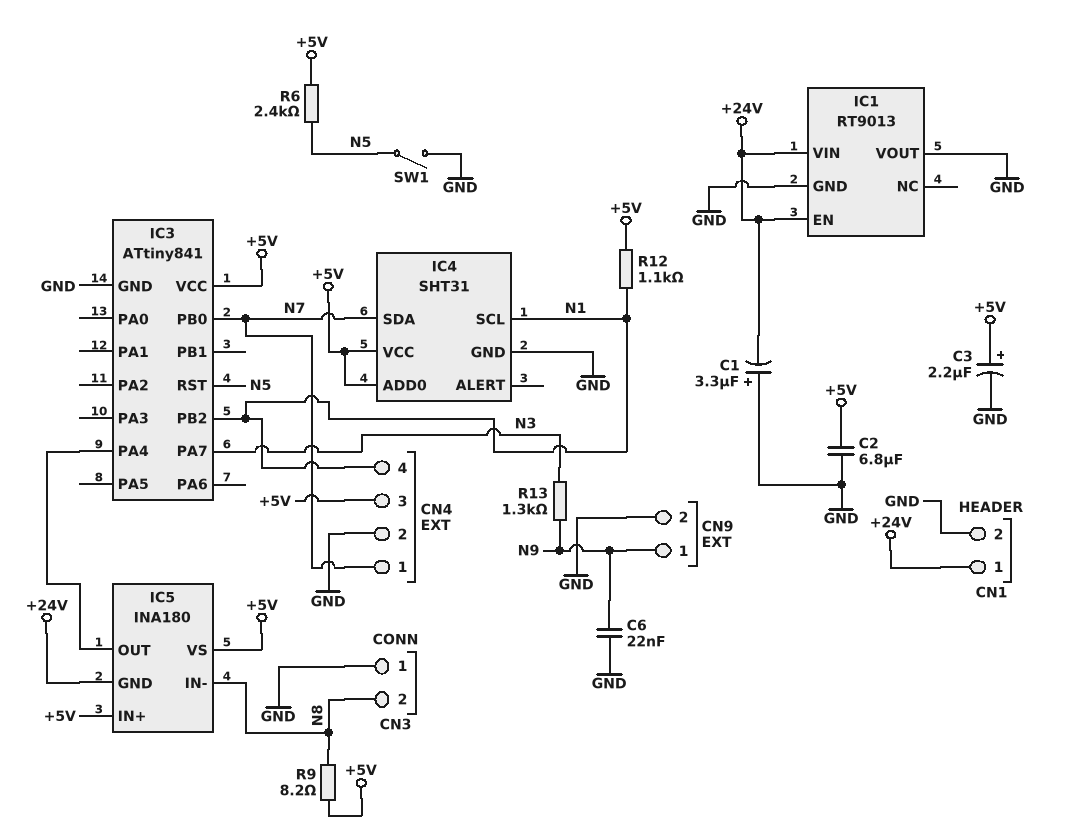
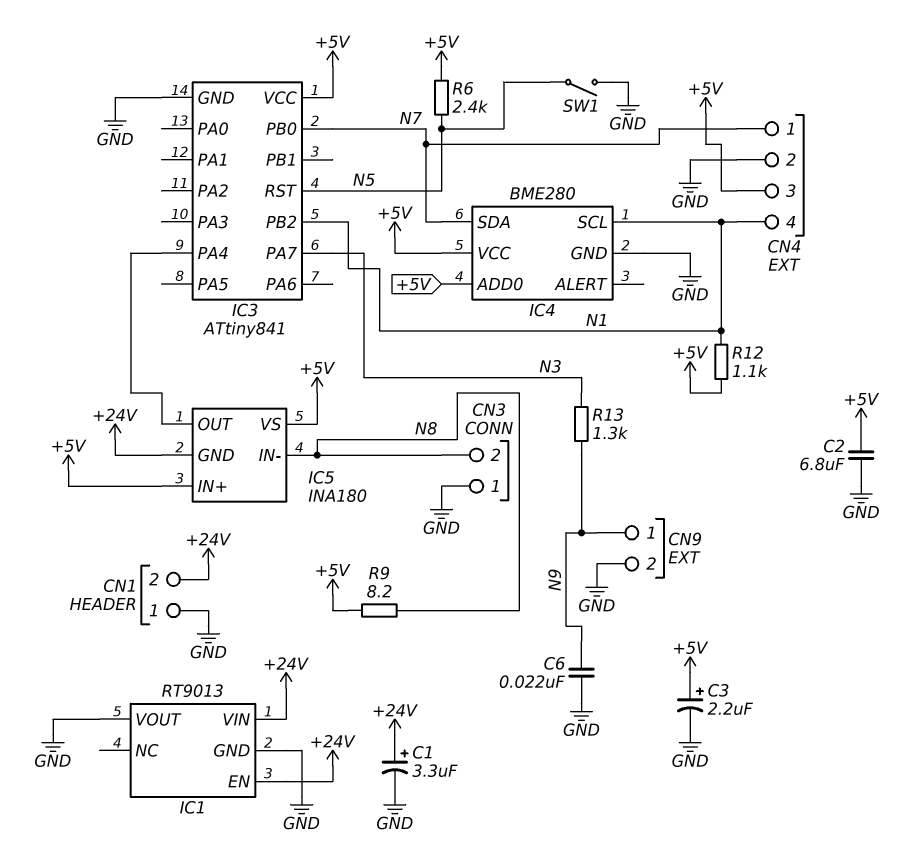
C1: 3.3uF (plus GND, minus +24V) -> 3.3uF (plus +24V, minus GND)
CN1 pin 1: +24V -> GND
CN1 pin 2: GND -> +24V
IC4: SHT31 -> BME280

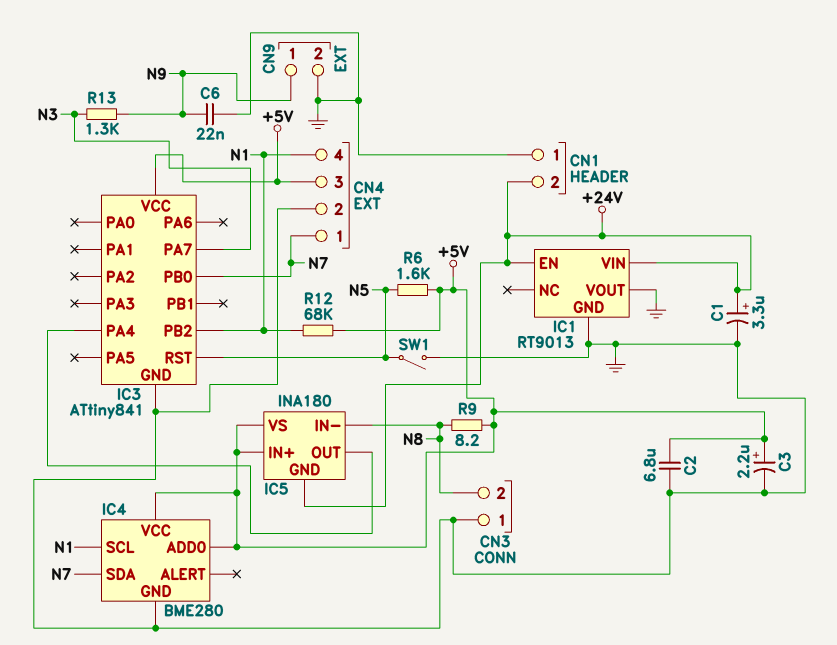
R6: 2.4k (+5V, N5) -> 1.6k (+5V, N5)
R12: 1.1k (+5V, N1) -> 68k (+5V, N1)

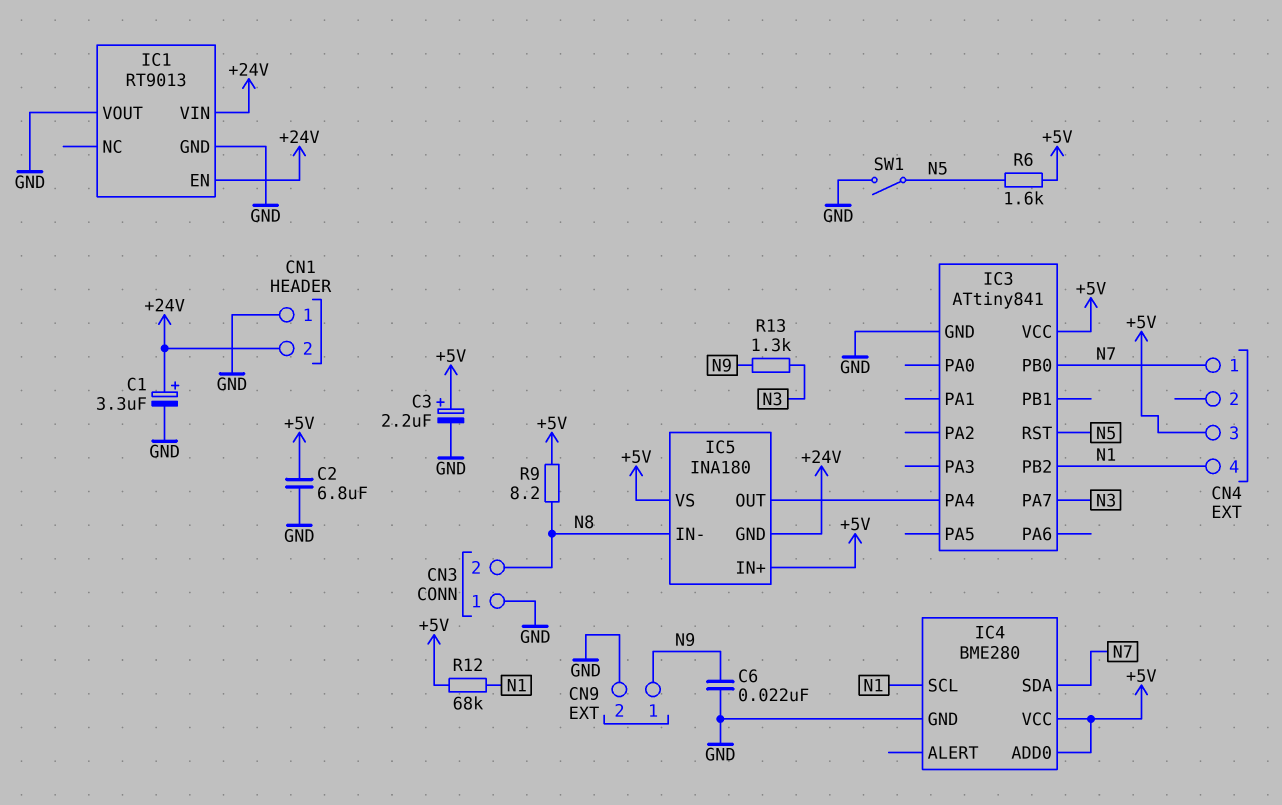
CN4 pin 2: GND -> none

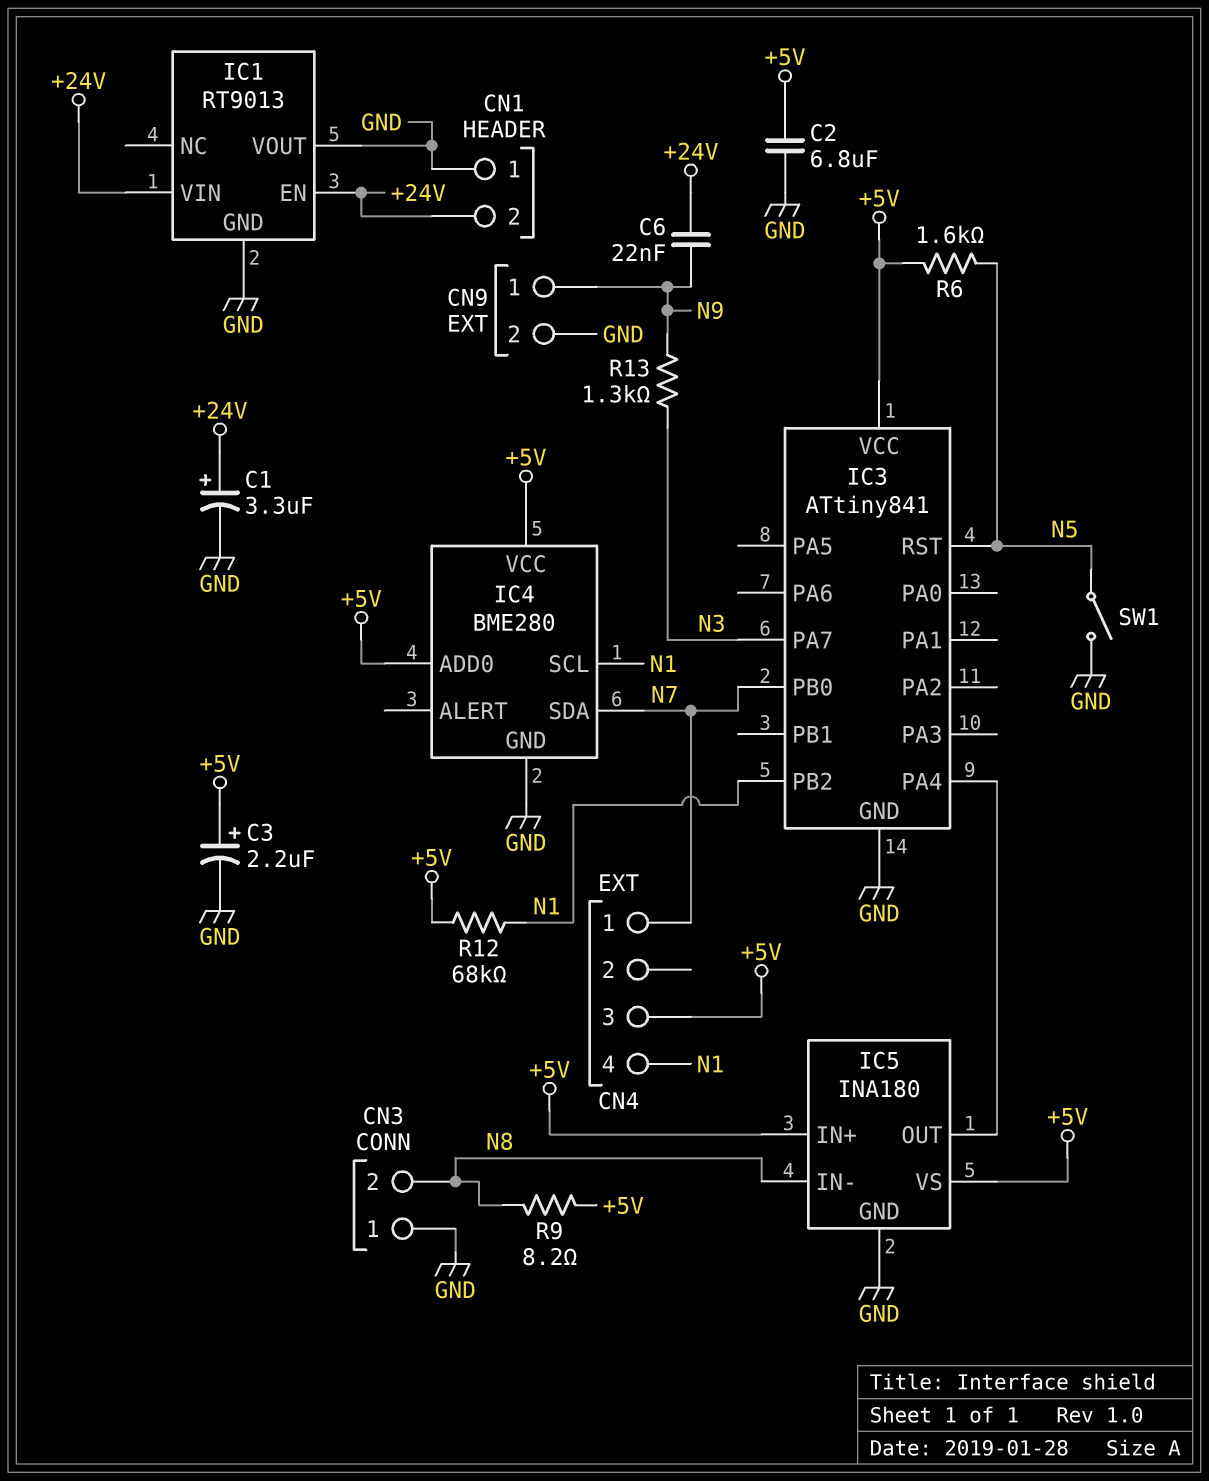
C6: 22nF (GND, N9) -> 22nF (+24V, N9)
IC5 pin GND: +24V -> GND

